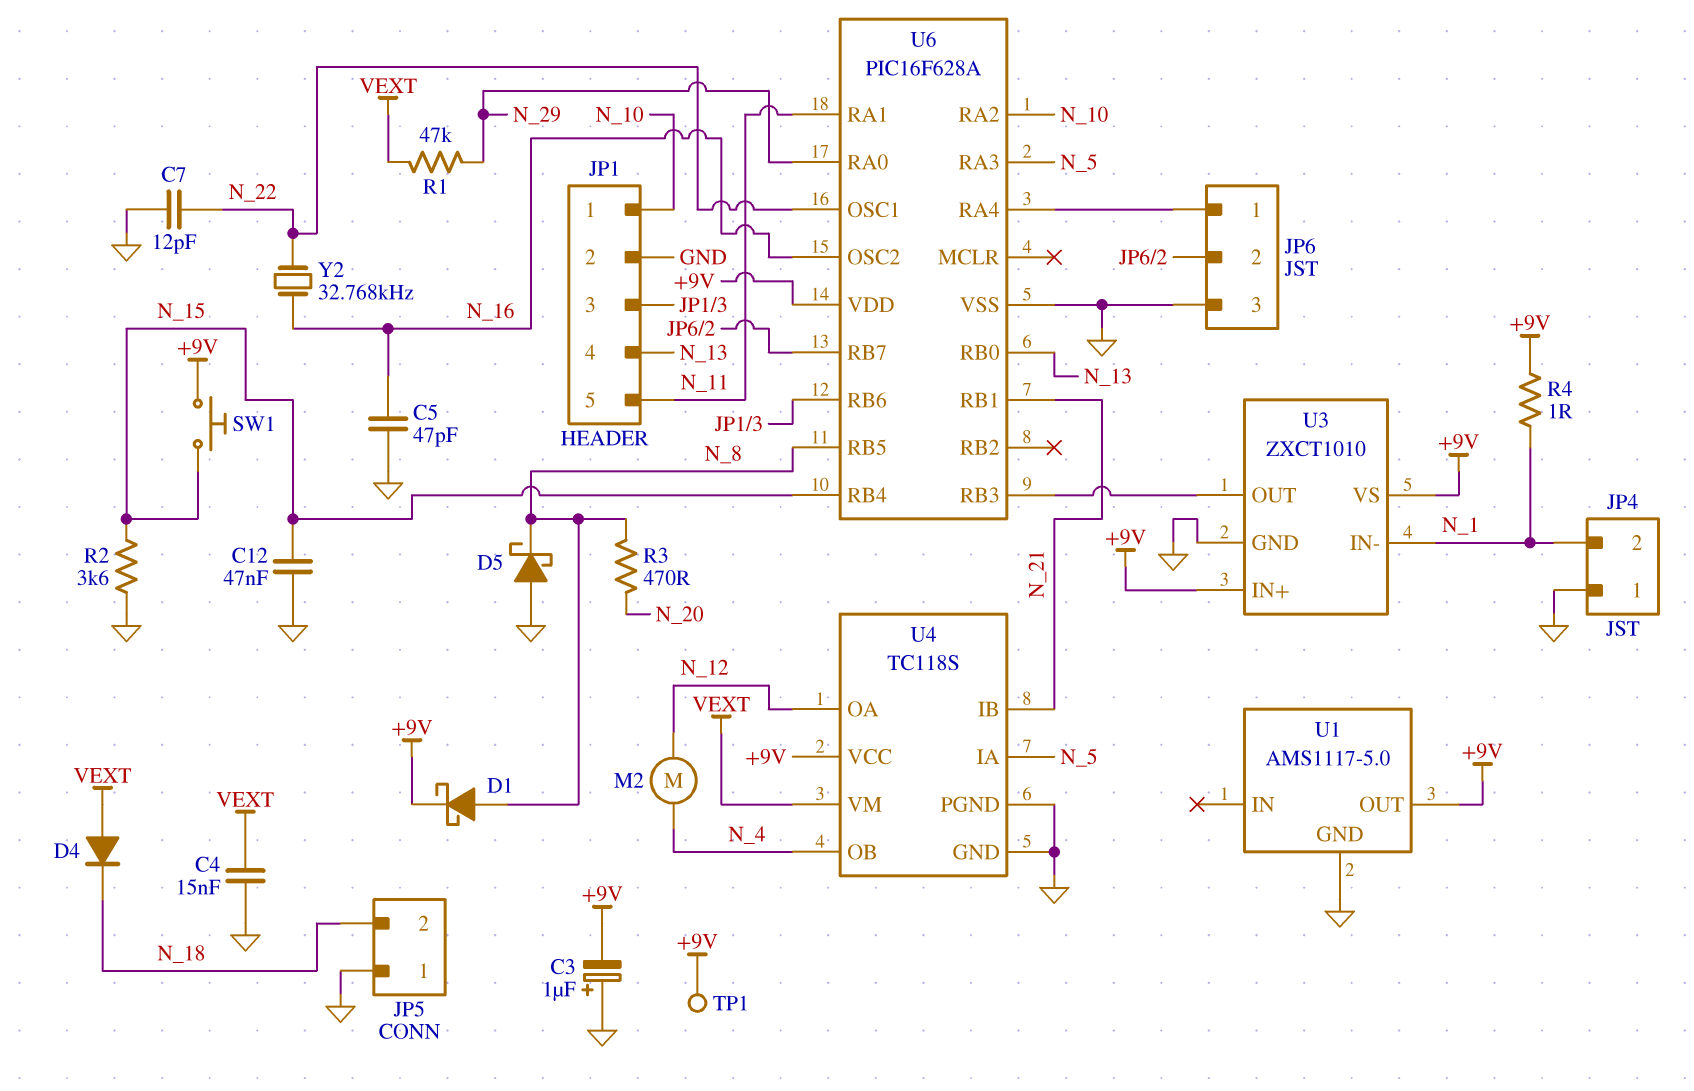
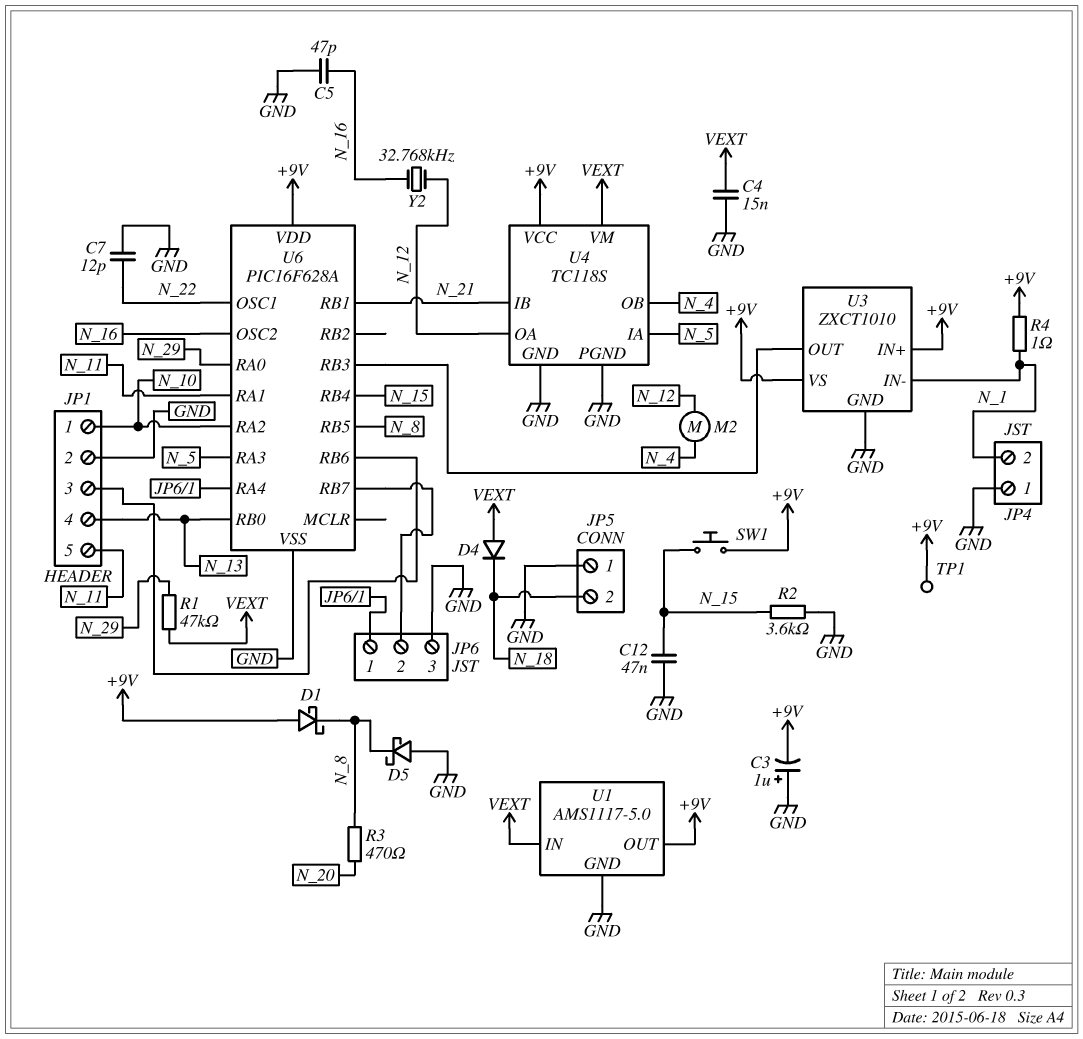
D1: schottky (A N_8, K +9V) -> schottky (A +9V, K N_8)
U1 pin IN: none -> VEXT
Y2: 32.768kHz (N_16, N_22) -> 32.768kHz (N_12, N_16)

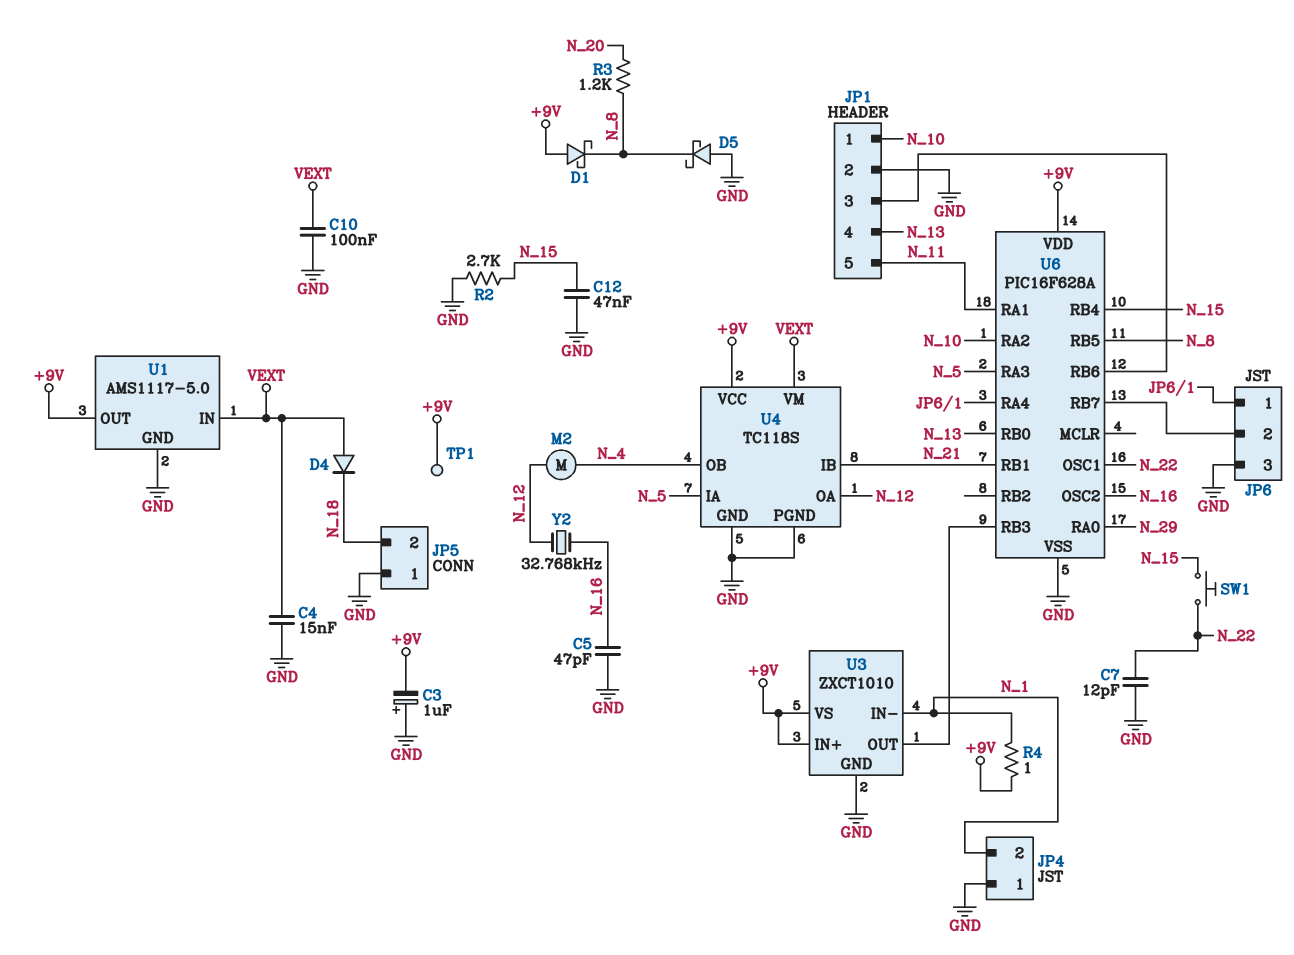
C10: none -> 100nF (GND, VEXT)
R1: 47k (N_29, VEXT) -> none
R2: 3.6k (GND, N_15) -> 2.7k (GND, N_15)
R3: 470 (N_8, N_20) -> 1.2k (N_8, N_20)
SW1: button (+9V, N_15) -> button (N_15, N_22)

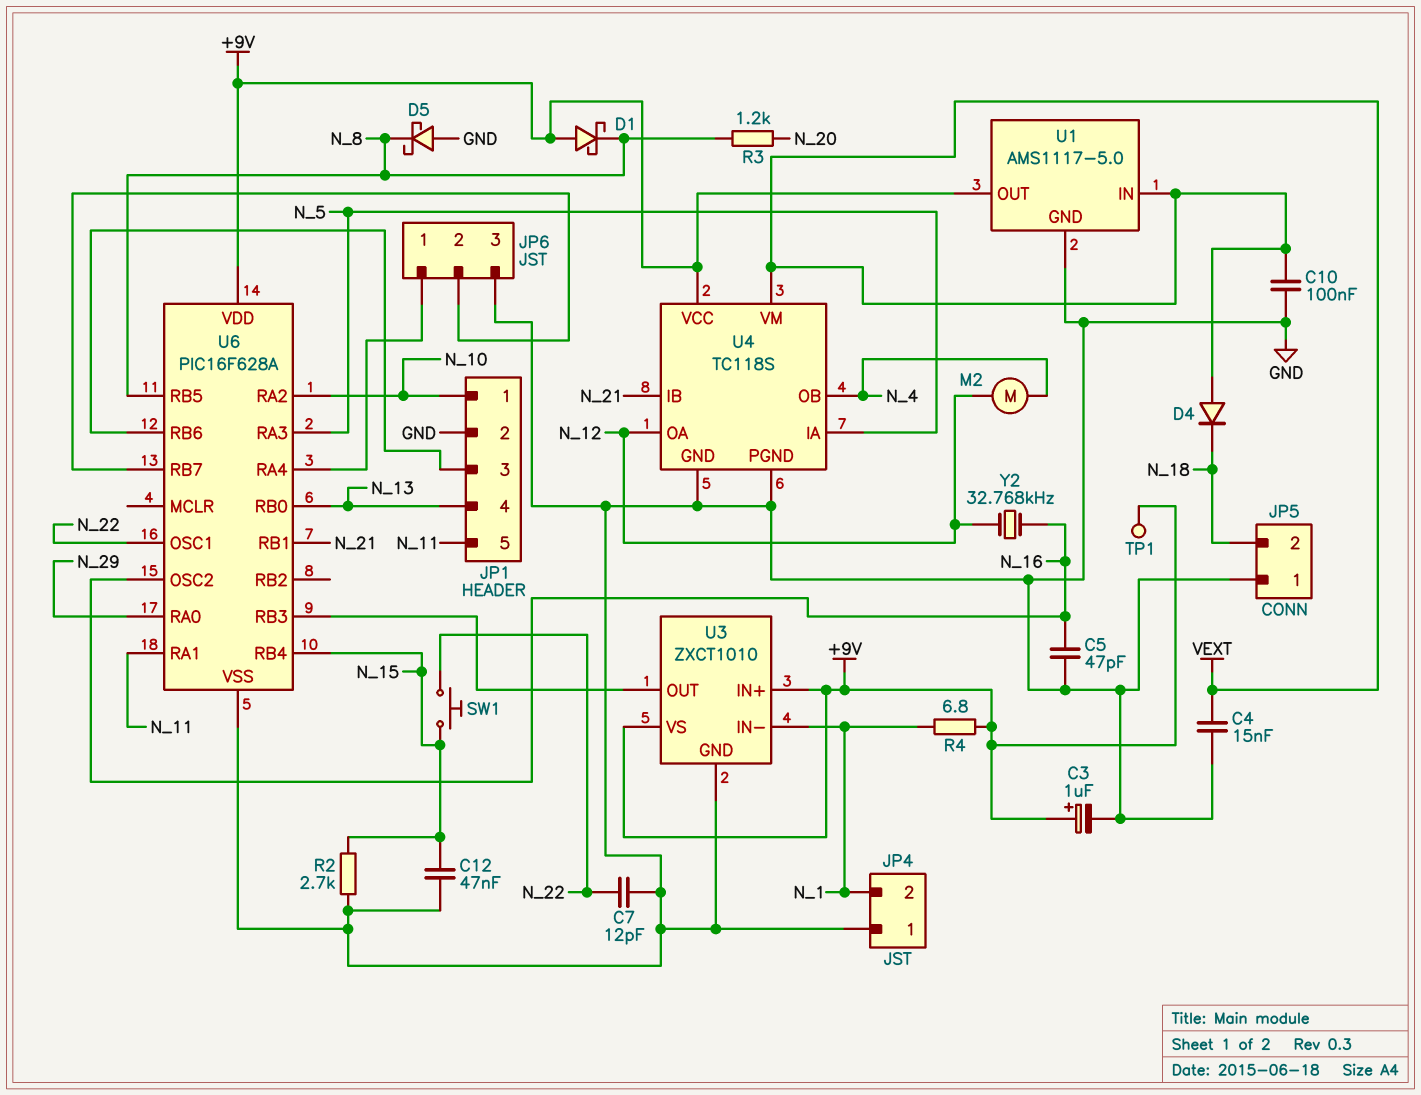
C3: 1uF (plus GND, minus +9V) -> 1uF (plus +9V, minus GND)
R4: 1 (+9V, N_1) -> 6.8 (+9V, N_1)

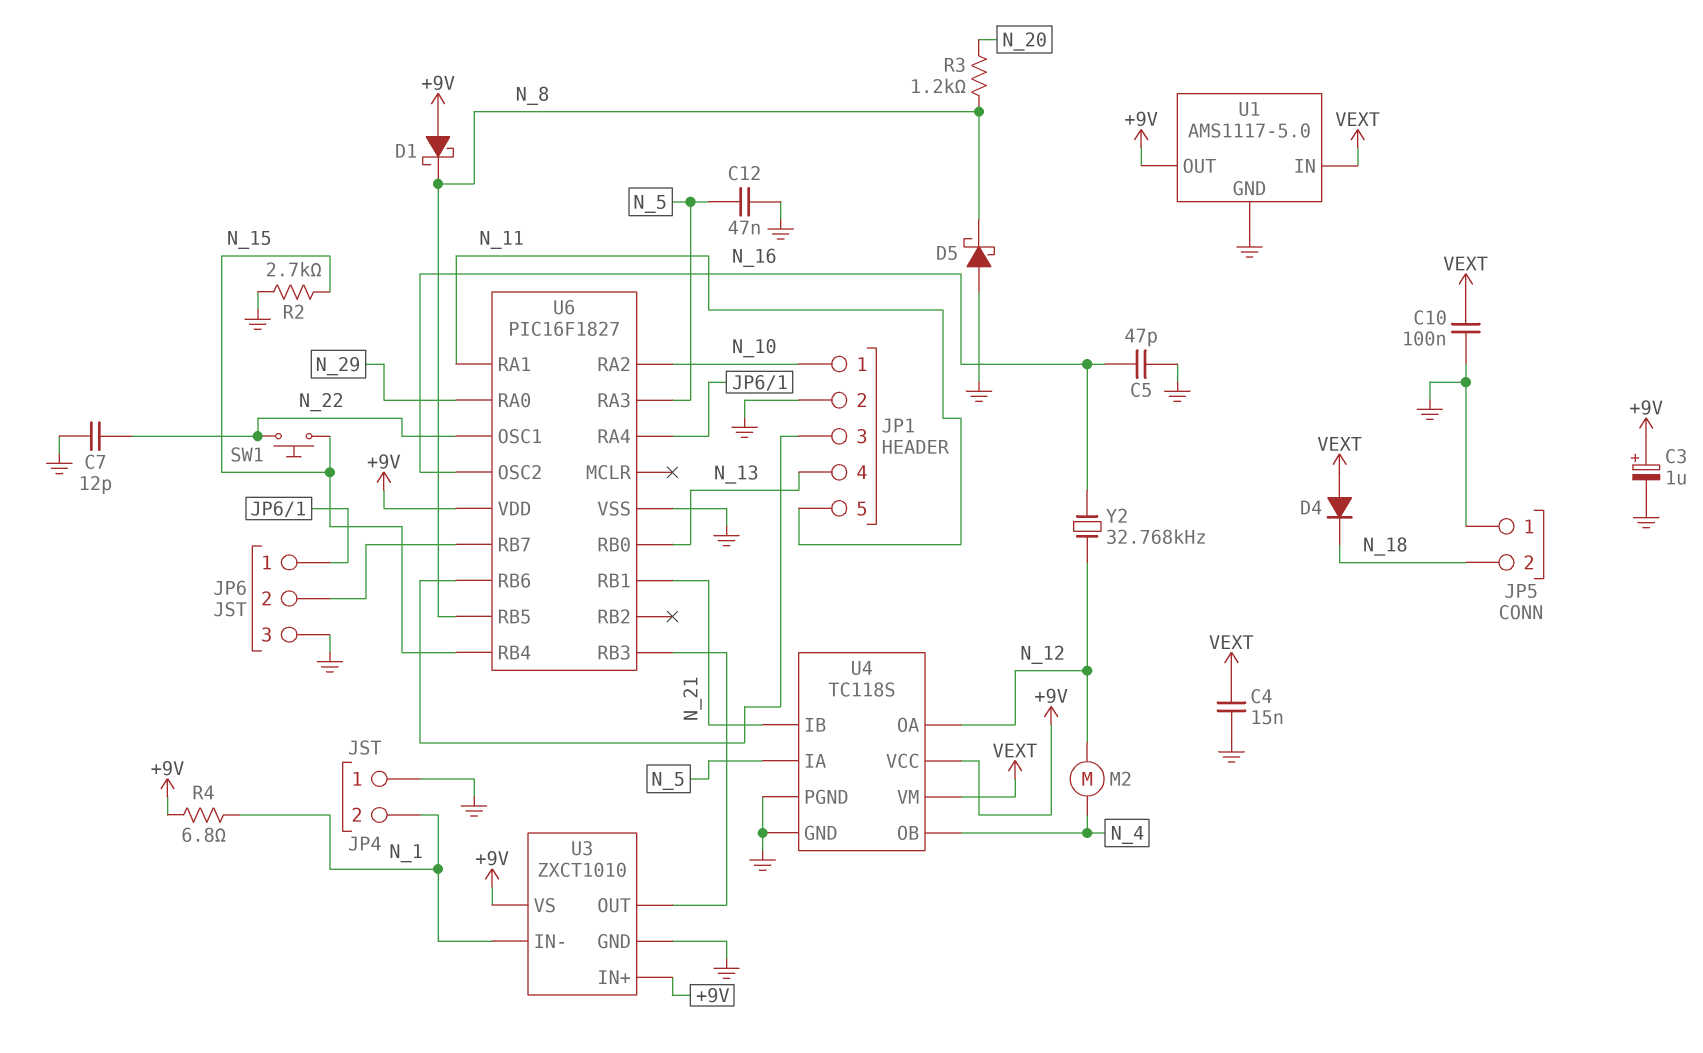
C12: 47nF (GND, N_15) -> 47nF (GND, N_5)
TP1: test point (+9V) -> none
U6: PIC16F628A -> PIC16F1827

